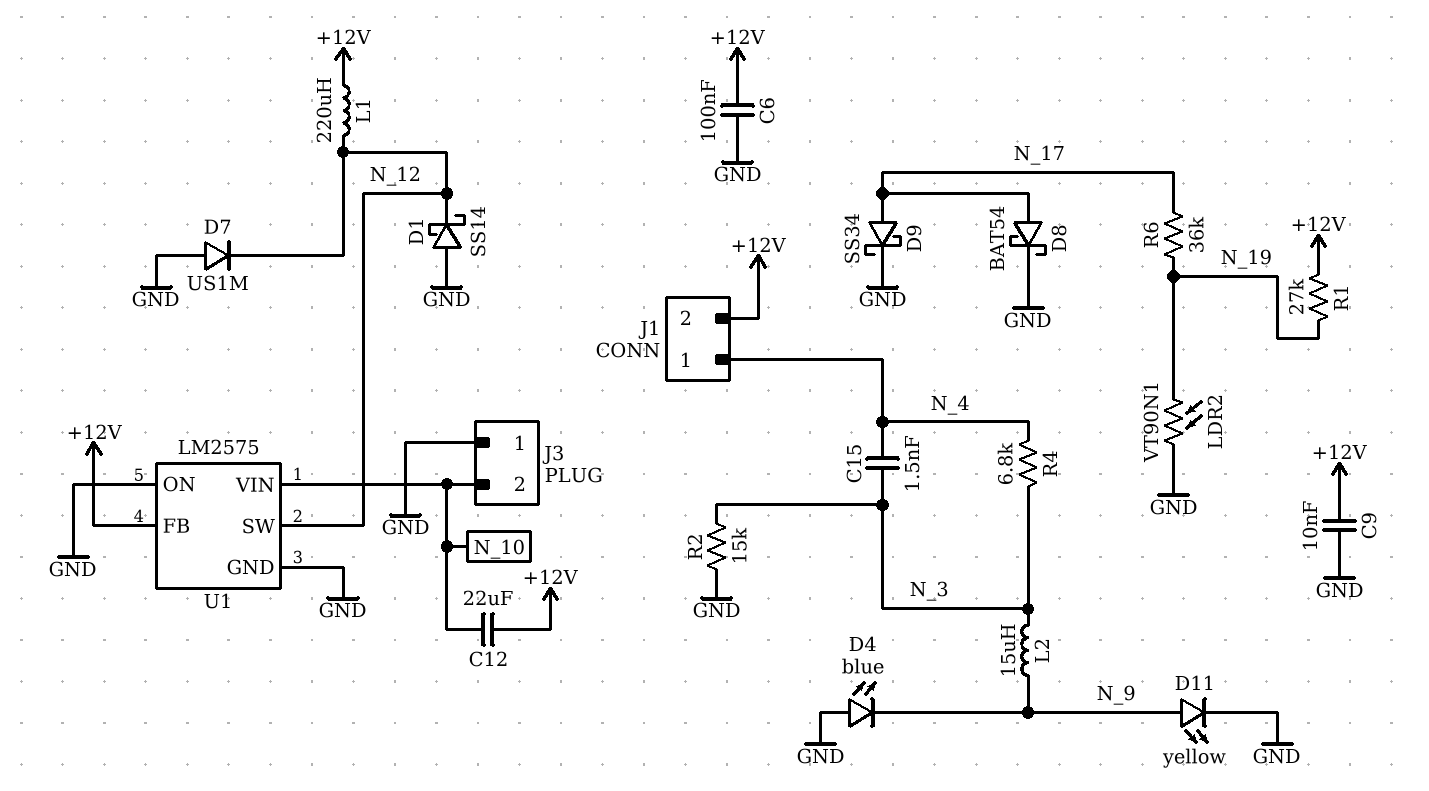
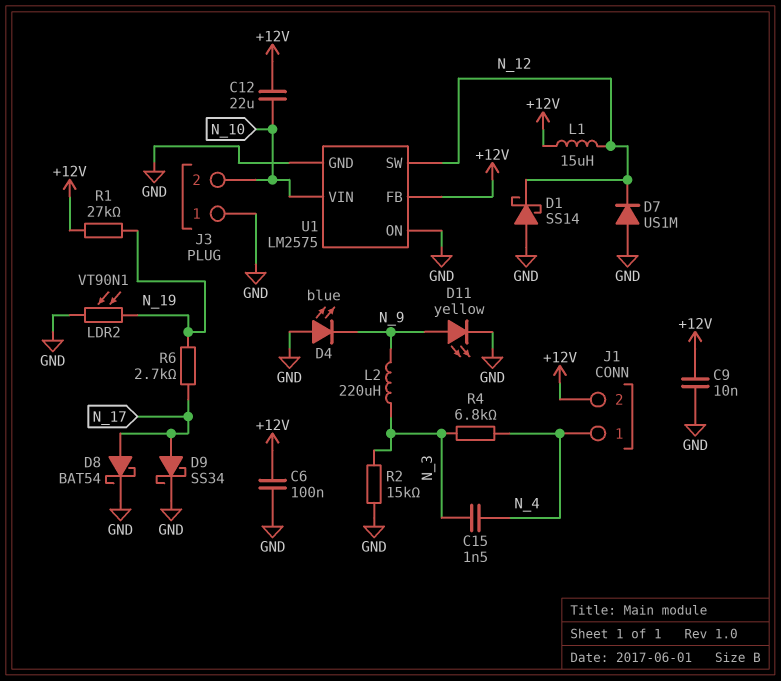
L1: 220uH (+12V, N_12) -> 15uH (+12V, N_12)
L2: 15uH (N_3, N_9) -> 220uH (N_3, N_9)
R6: 36k (N_17, N_19) -> 2.7k (N_17, N_19)

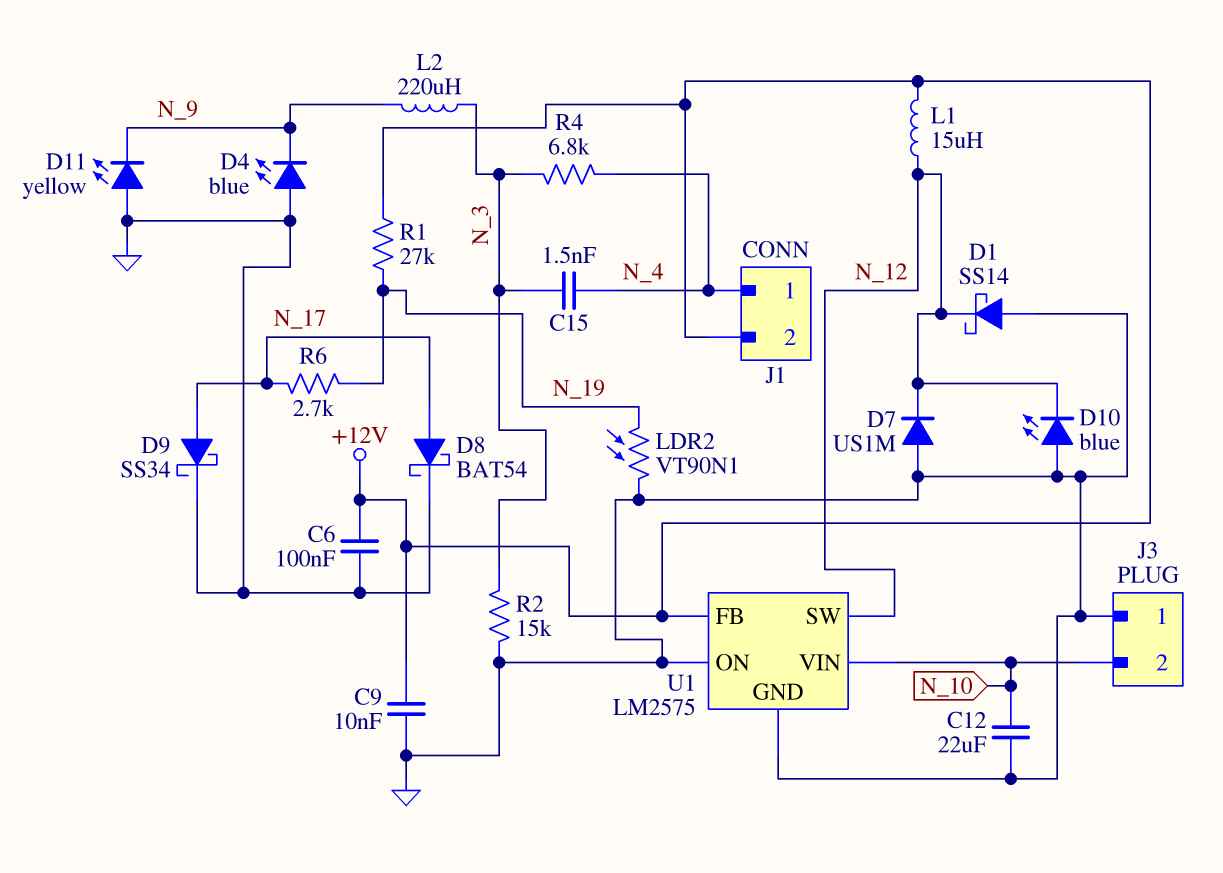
C12: 22uF (+12V, N_10) -> 22uF (GND, N_10)
D10: none -> LED blue (A GND, K N_12)
D11: LED yellow (A N_9, K GND) -> LED yellow (A GND, K N_9)

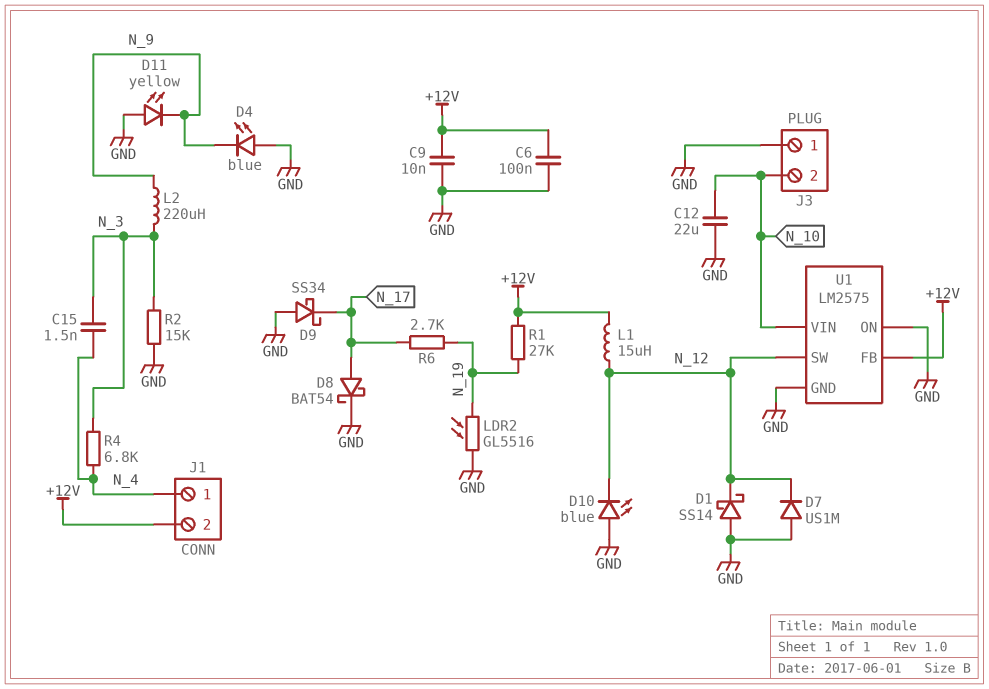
D9: schottky SS34 (A N_17, K GND) -> schottky SS34 (A GND, K N_17)
LDR2: VT90N1 (GND, N_19) -> GL5516 (GND, N_19)

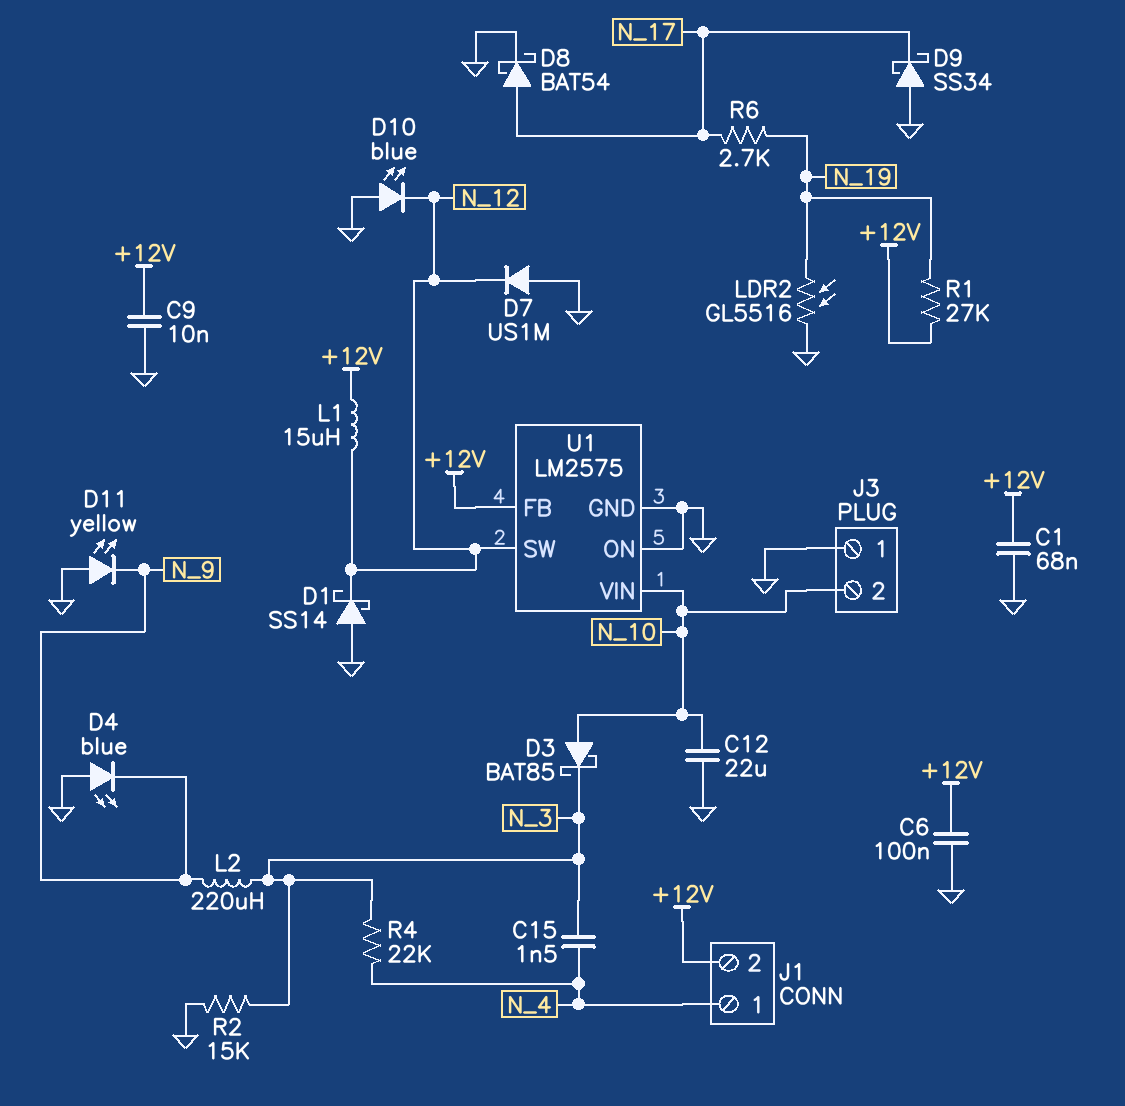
C1: none -> 68nF (+12V, GND)
D3: none -> schottky BAT85 (A N_10, K N_3)
R4: 6.8k (N_3, N_4) -> 22k (N_3, N_4)

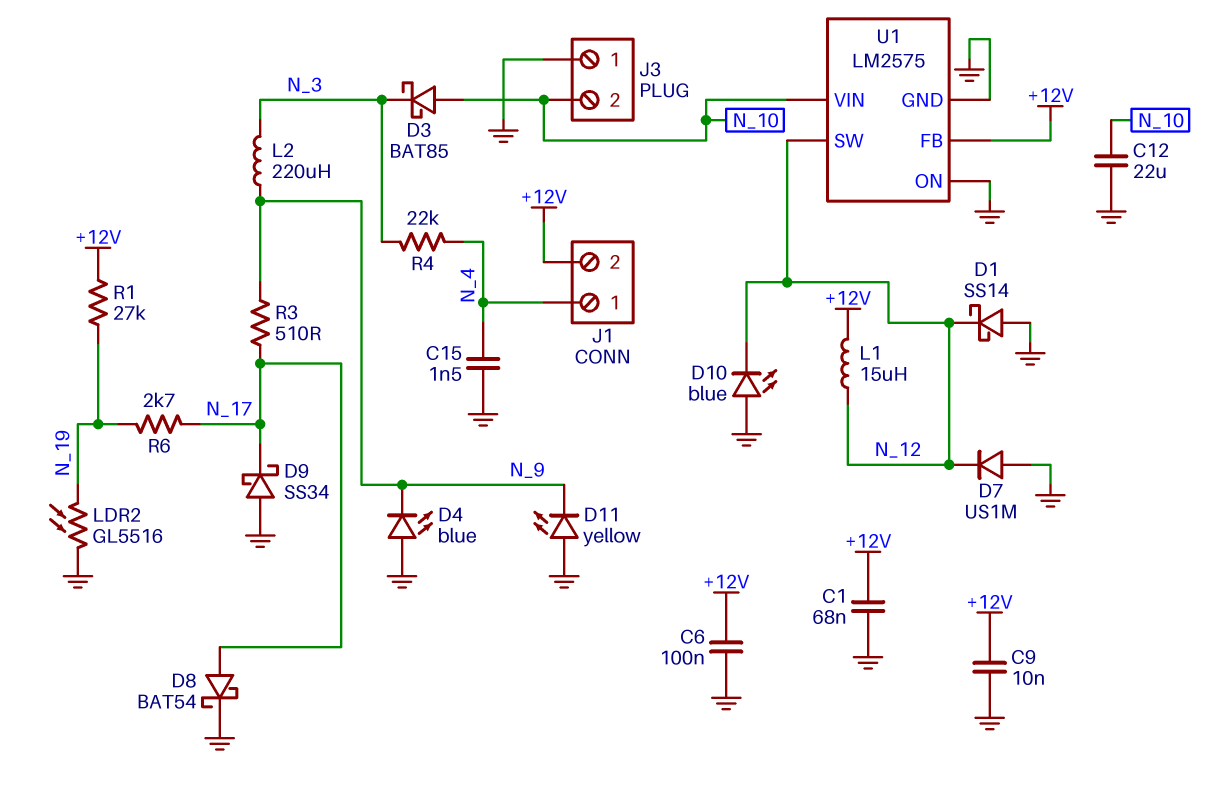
C15: 1.5nF (N_3, N_4) -> 1.5nF (GND, N_4)
R2: 15k (GND, N_3) -> none
R3: none -> 510 (N_9, N_17)

